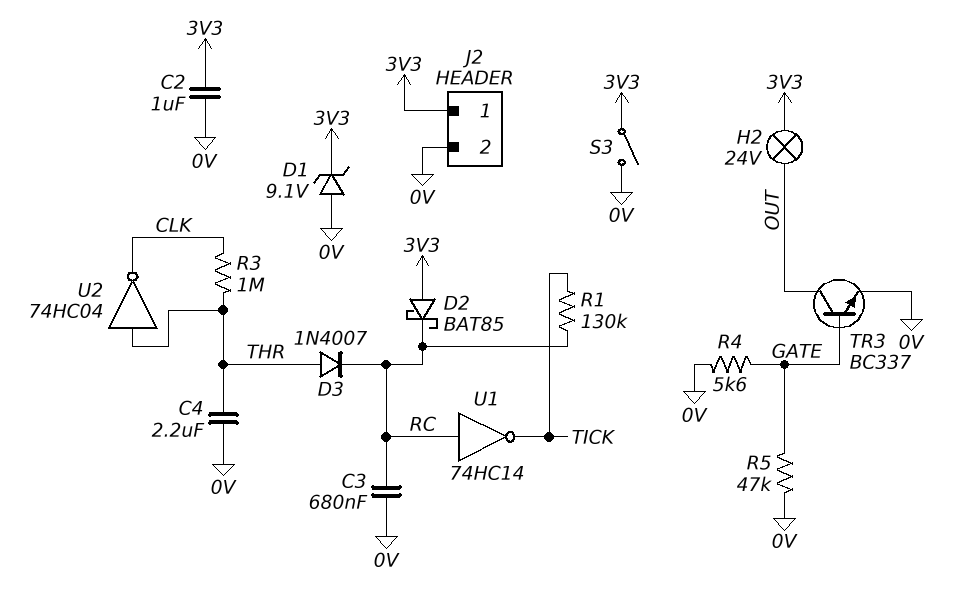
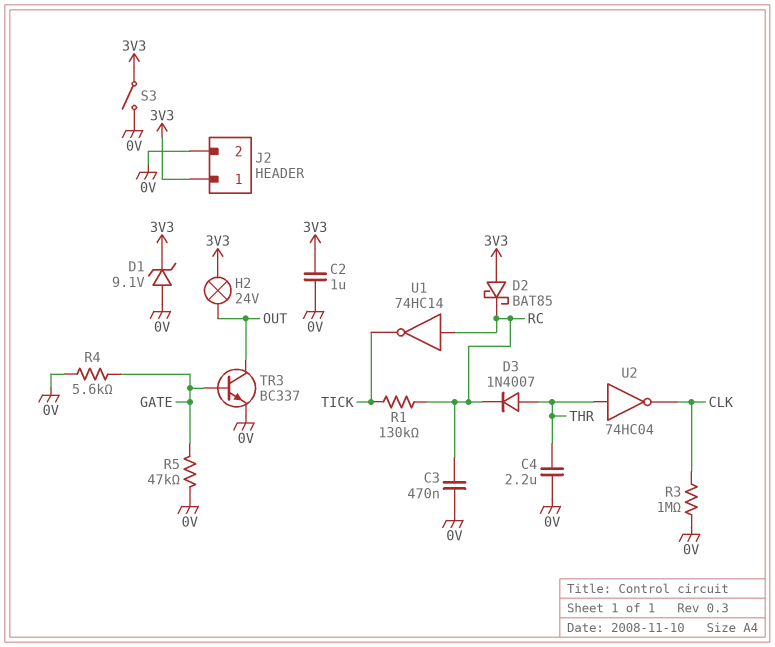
C3: 680nF (0V, RC) -> 470nF (0V, RC)
R3: 1M (CLK, THR) -> 1M (0V, CLK)

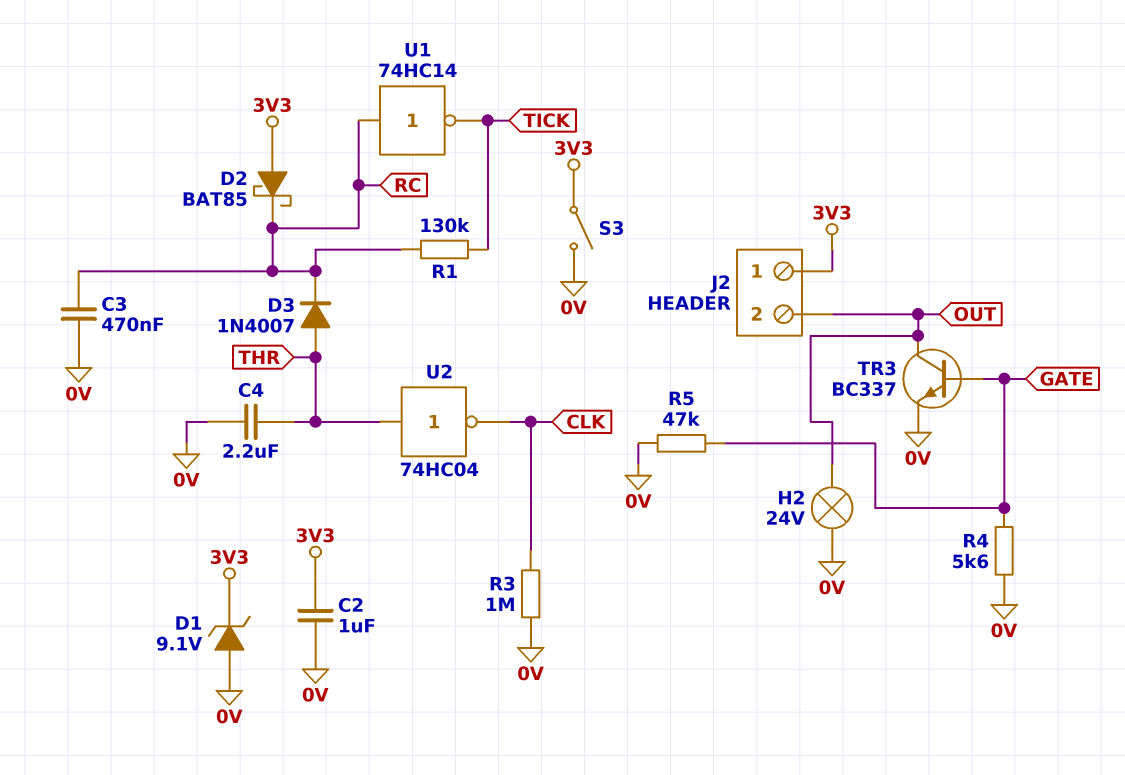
H2: lamp 24V (3V3, OUT) -> lamp 24V (0V, OUT)
J2 pin 2: 0V -> OUT

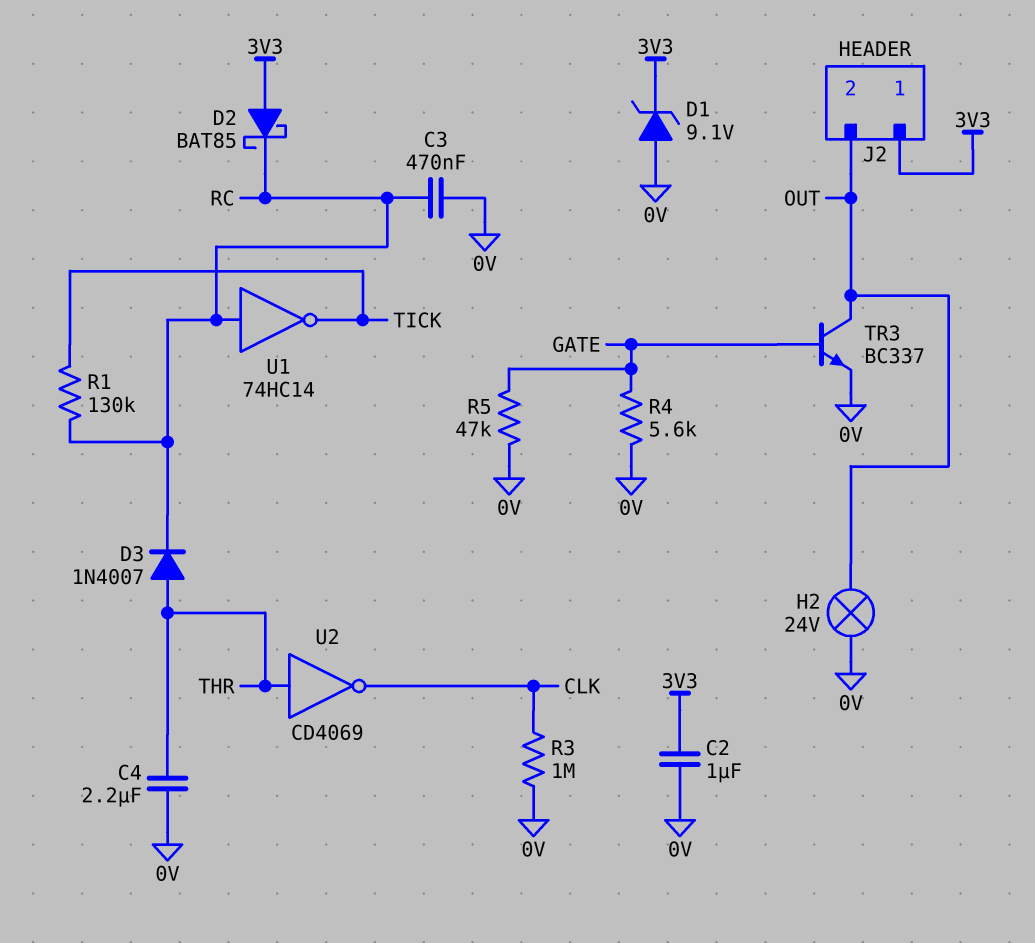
S3: switch (0V, 3V3) -> none
U2: NOT 74HC04 (in THR, out CLK) -> NOT CD4069 (in THR, out CLK)

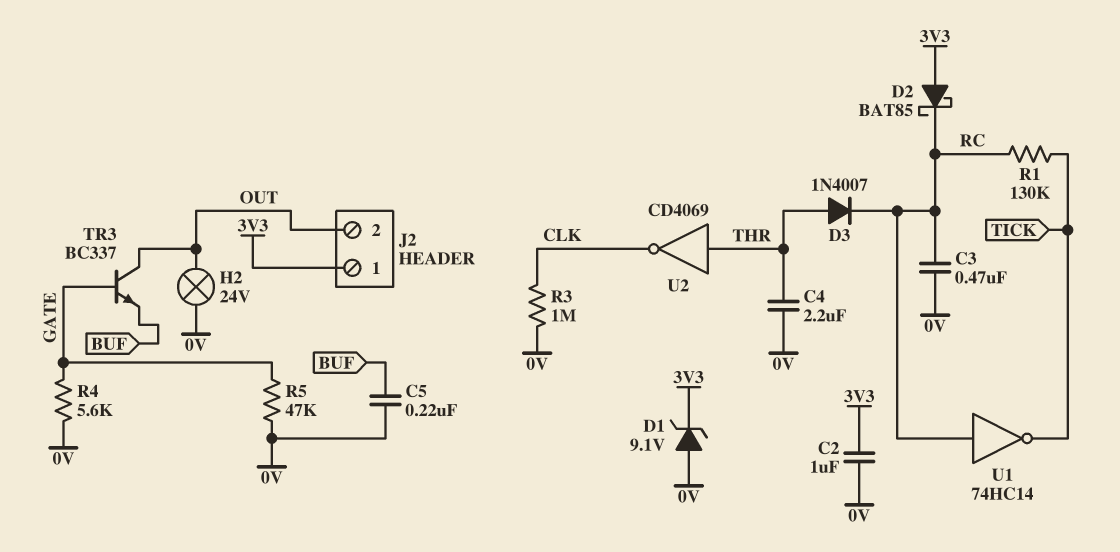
C5: none -> 220nF (0V, BUF)
TR3: NPN BC337 (B GATE, C OUT, E 0V) -> NPN BC337 (B GATE, C OUT, E BUF)

